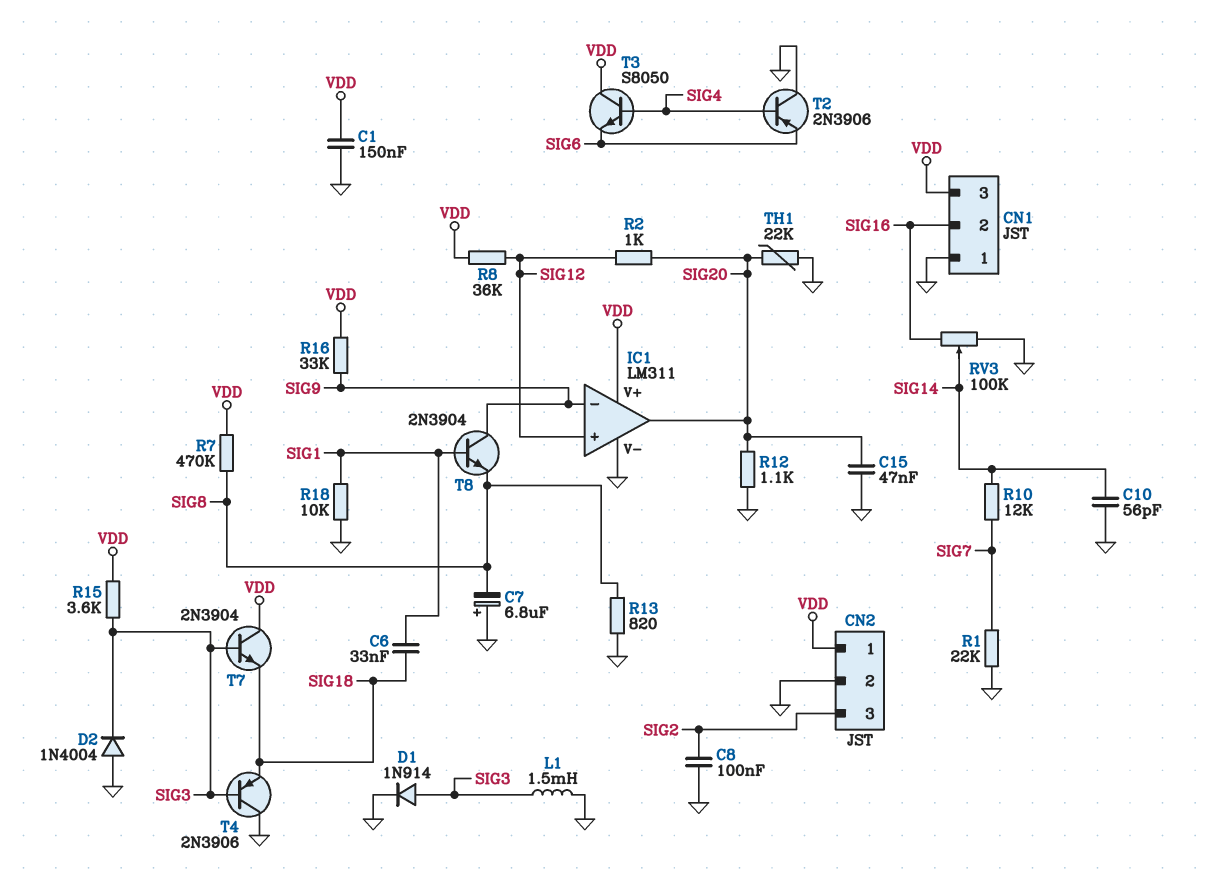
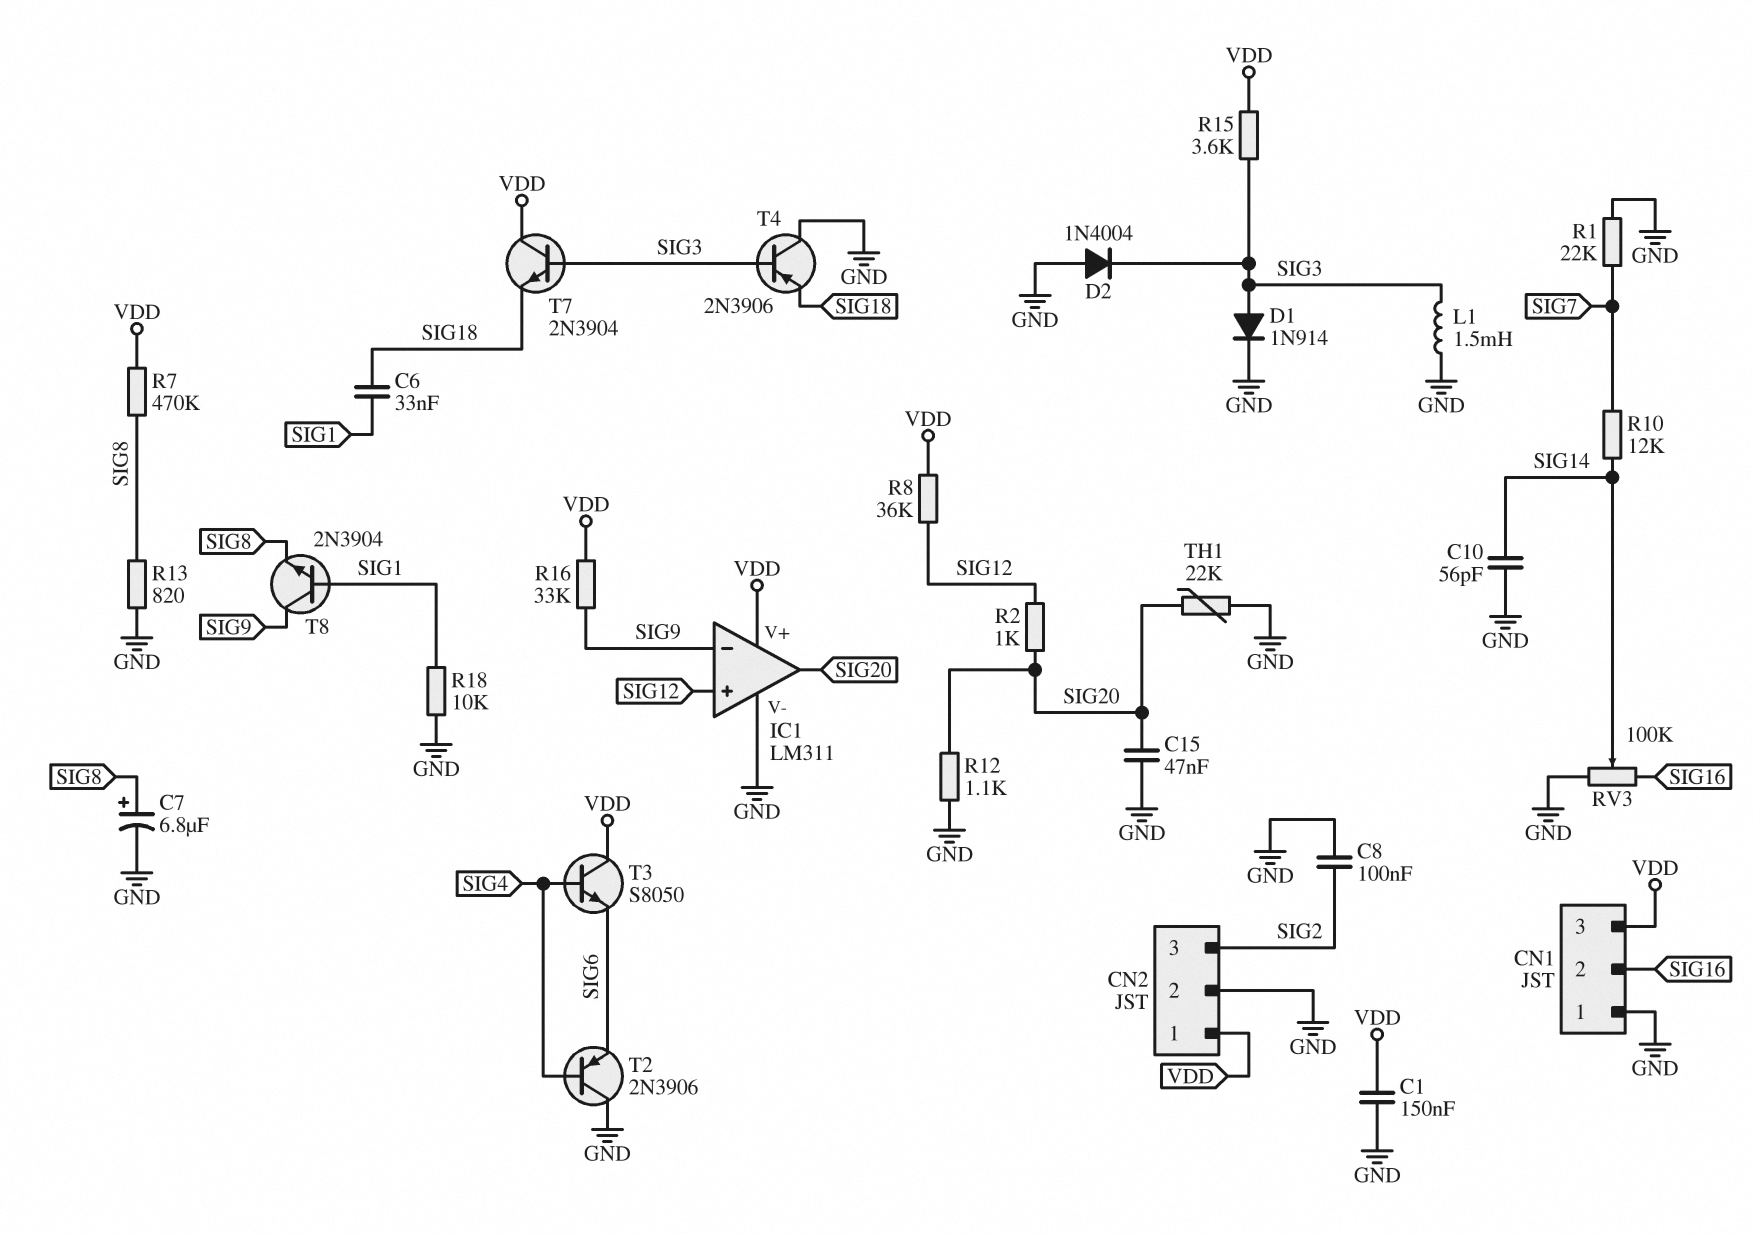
C7: 6.8uF (plus GND, minus SIG8) -> 6.8uF (plus SIG8, minus GND)

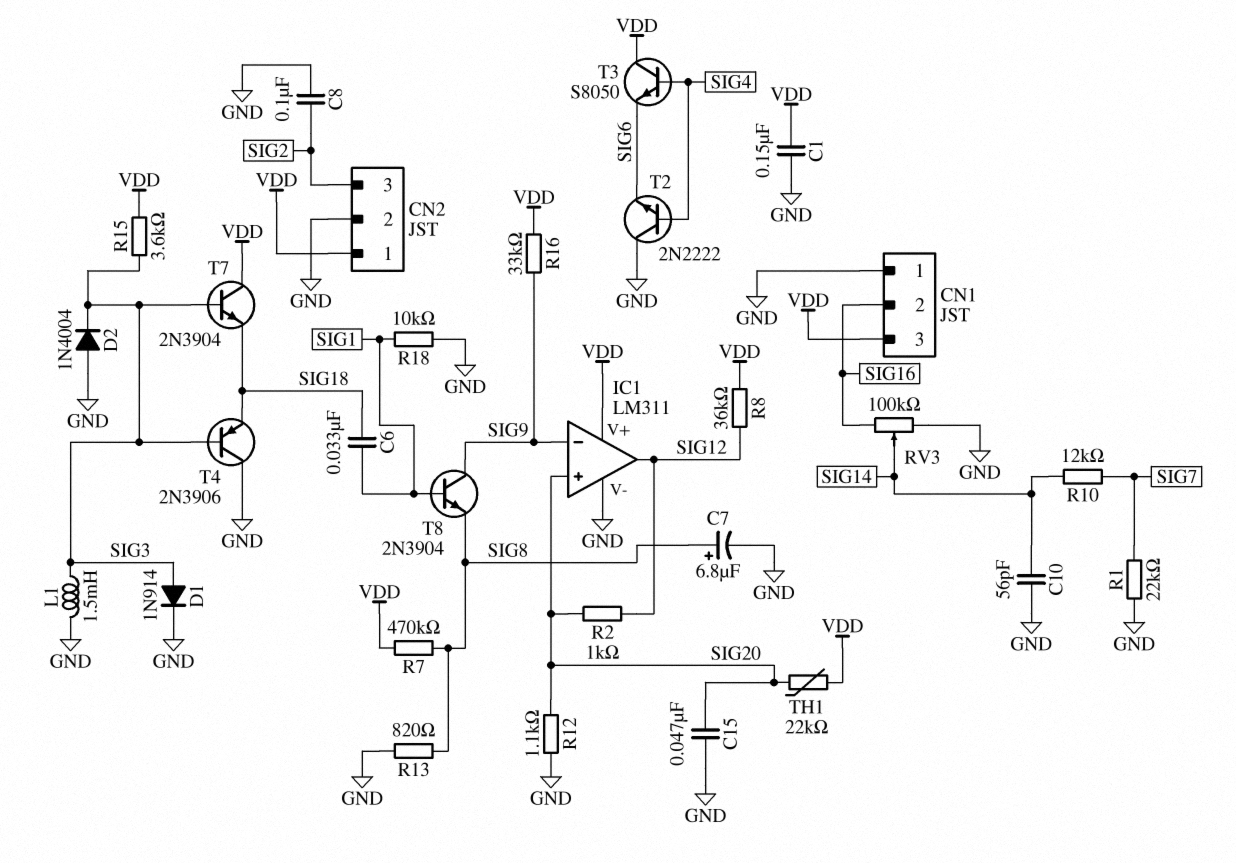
IC1 pin in+: SIG12 -> SIG20
IC1 pin out: SIG20 -> SIG12
T2: PNP 2N3906 (B SIG4, C GND, E SIG6) -> NPN 2N2222 (B SIG4, C GND, E SIG6)
TH1: 22k (GND, SIG20) -> 22k (SIG20, VDD)

